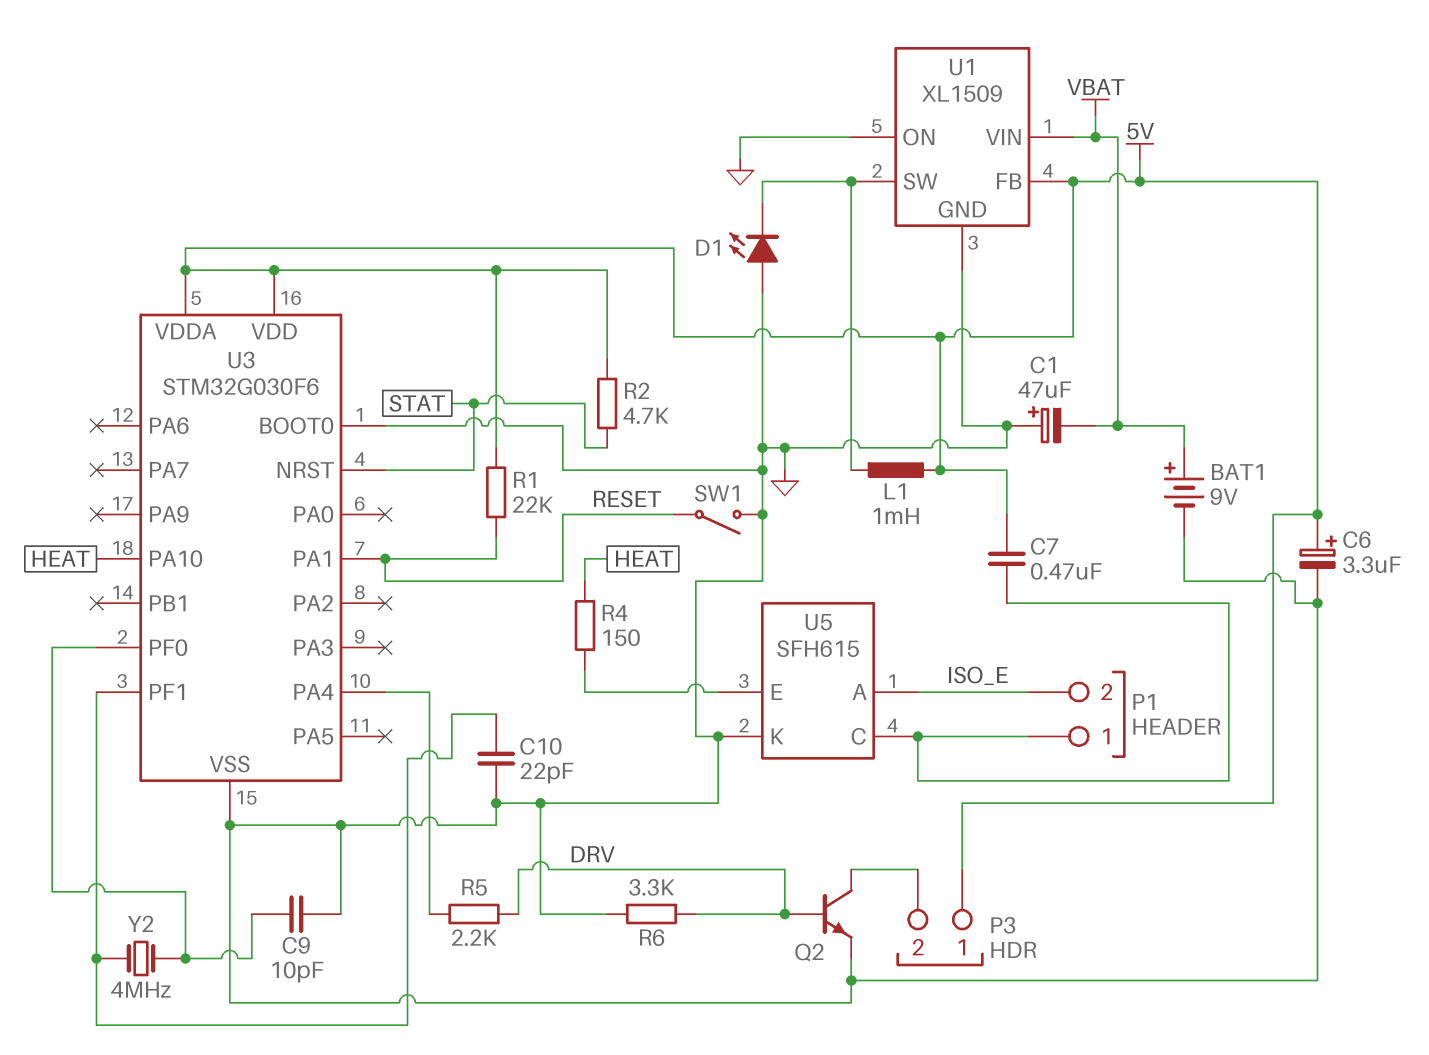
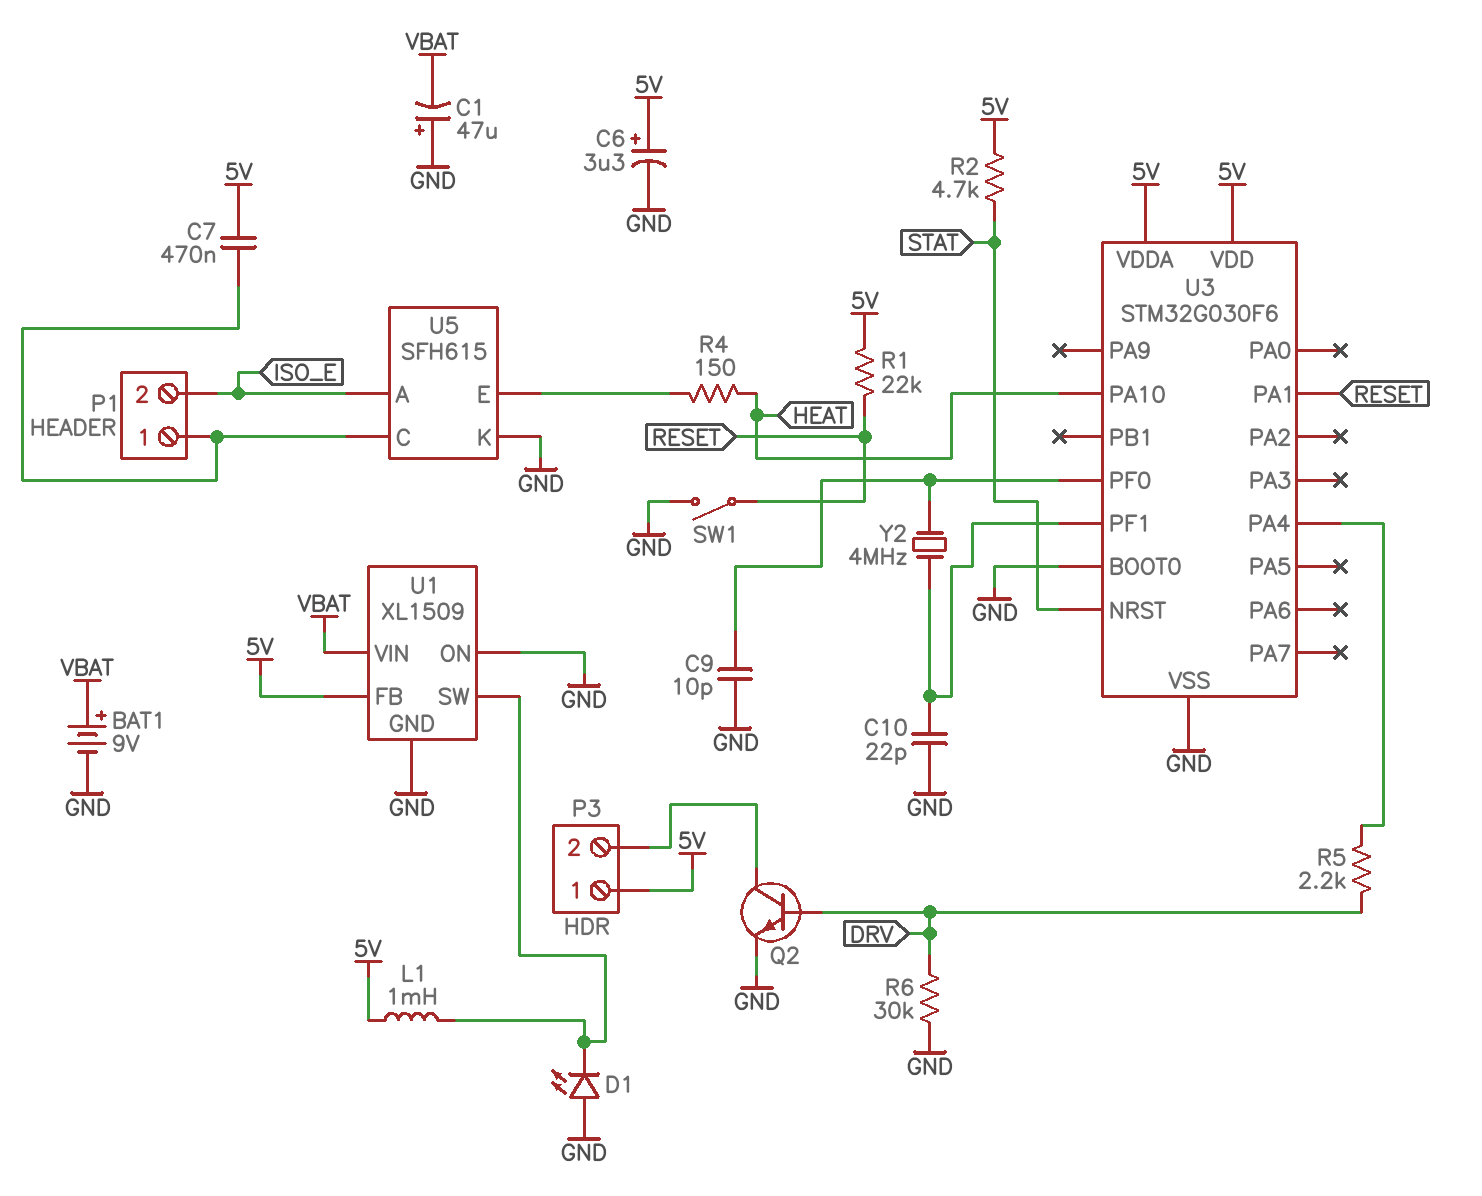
R6: 3.3k (DRV, GND) -> 30k (DRV, GND)

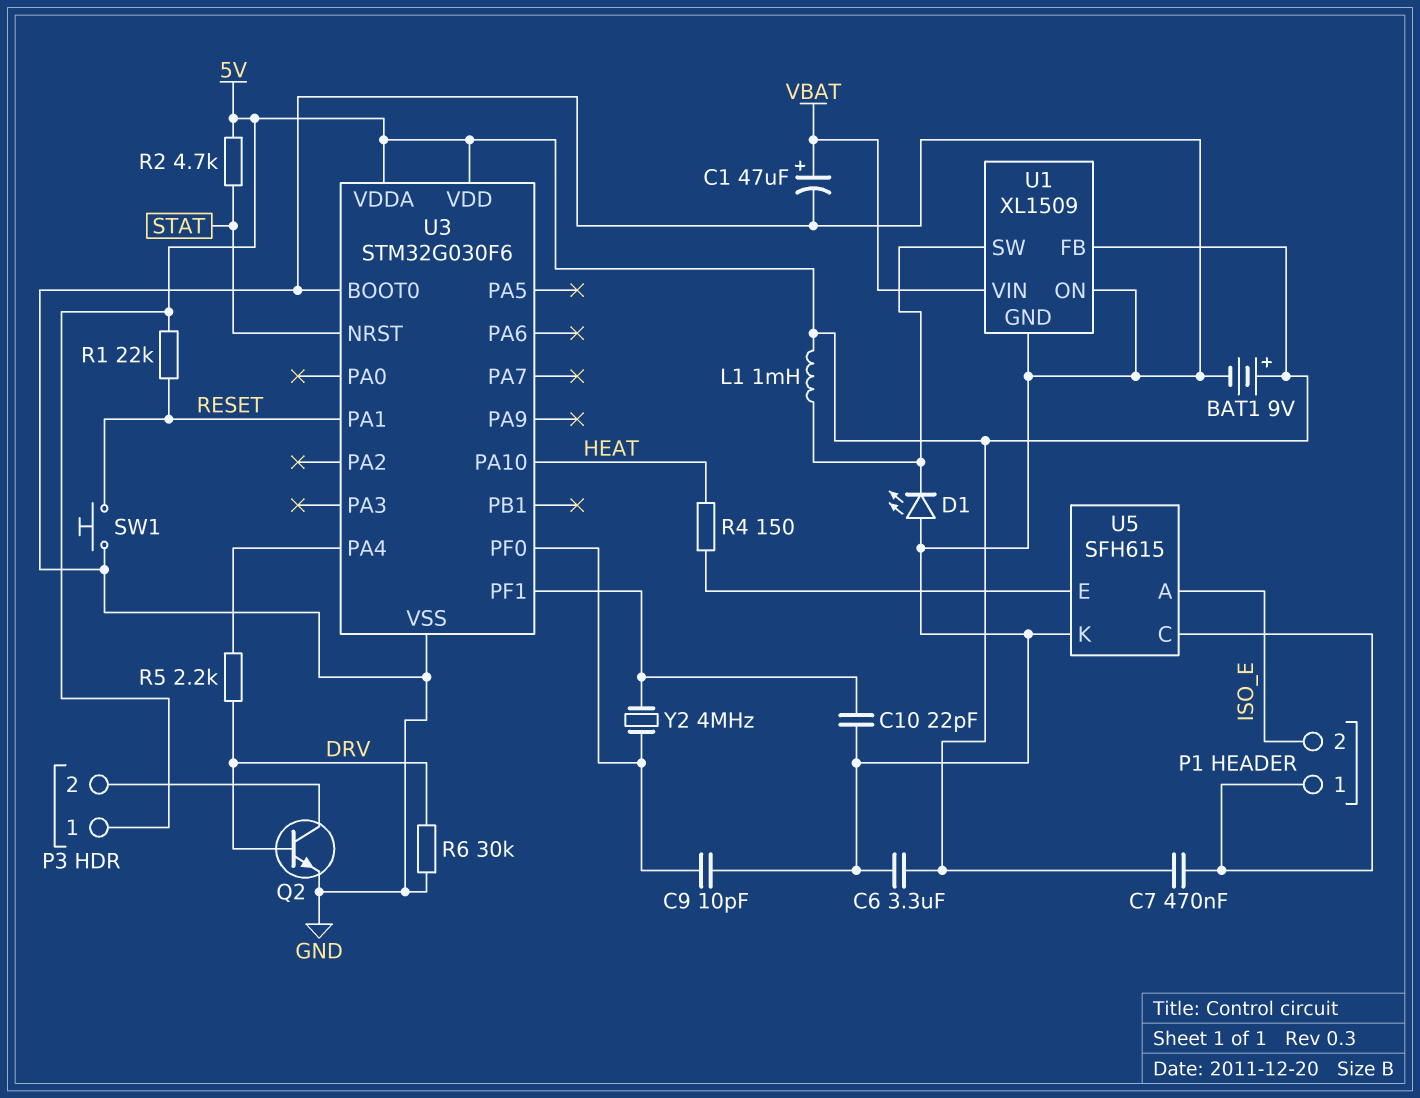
BAT1: 9V (plus VBAT, minus GND) -> 9V (plus 5V, minus GND)
C1: 47uF (plus GND, minus VBAT) -> 47uF (plus VBAT, minus GND)
C6: 3.3uF (plus 5V, minus GND) -> 3.3uF (5V, GND)
SW1: switch (GND, RESET) -> button (GND, RESET)

